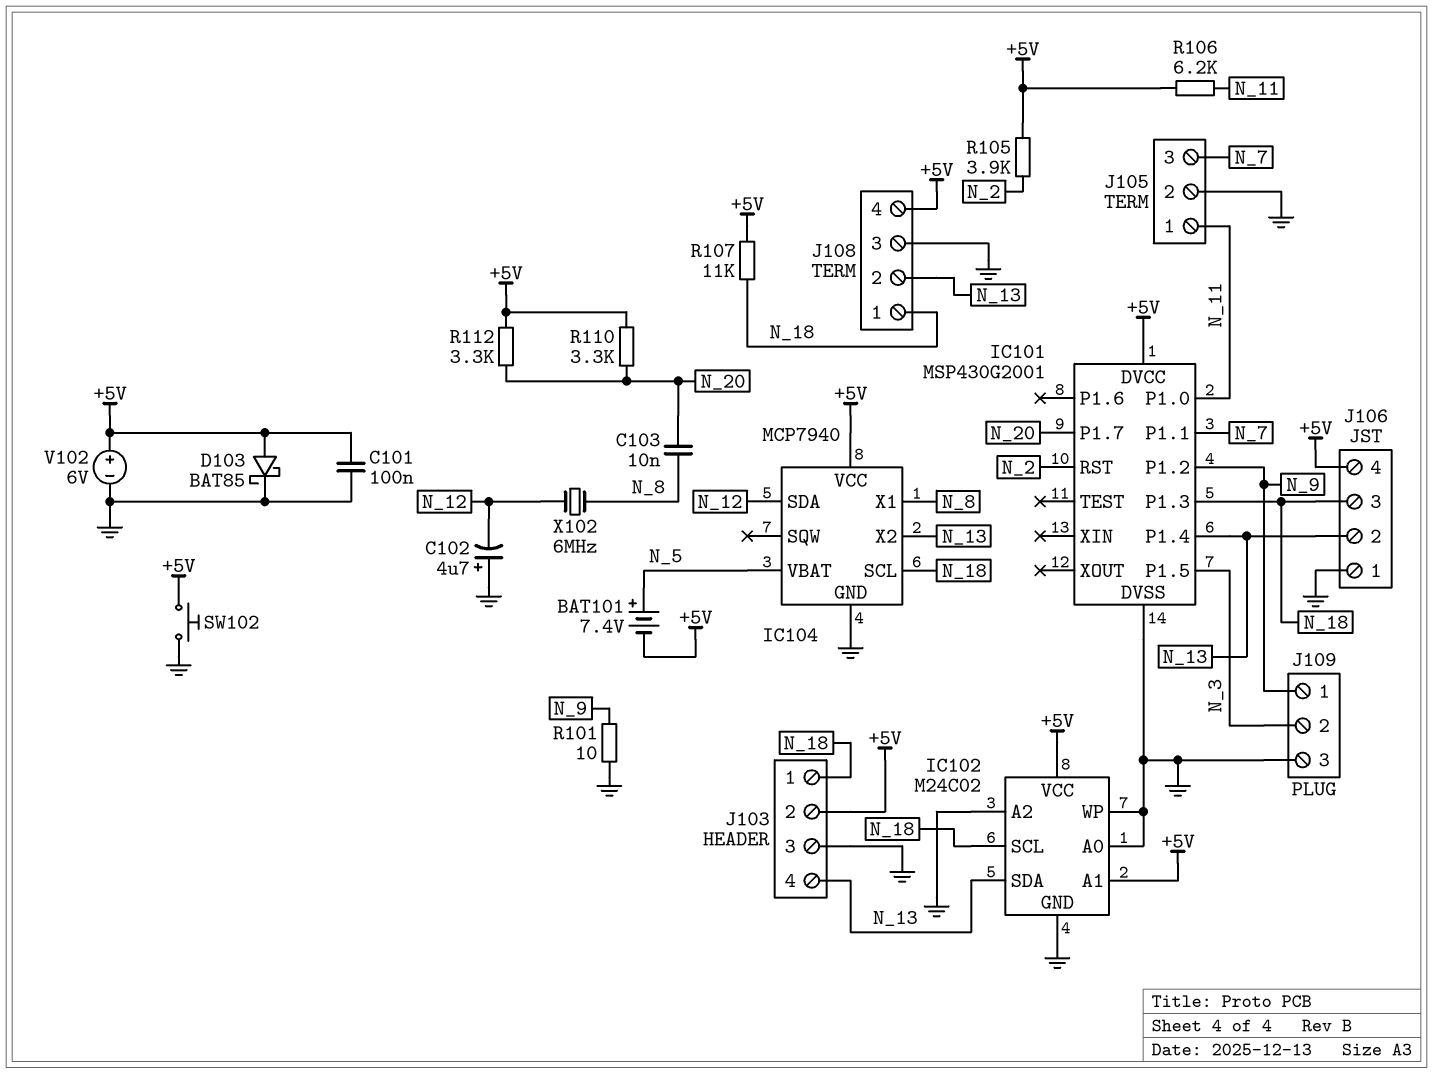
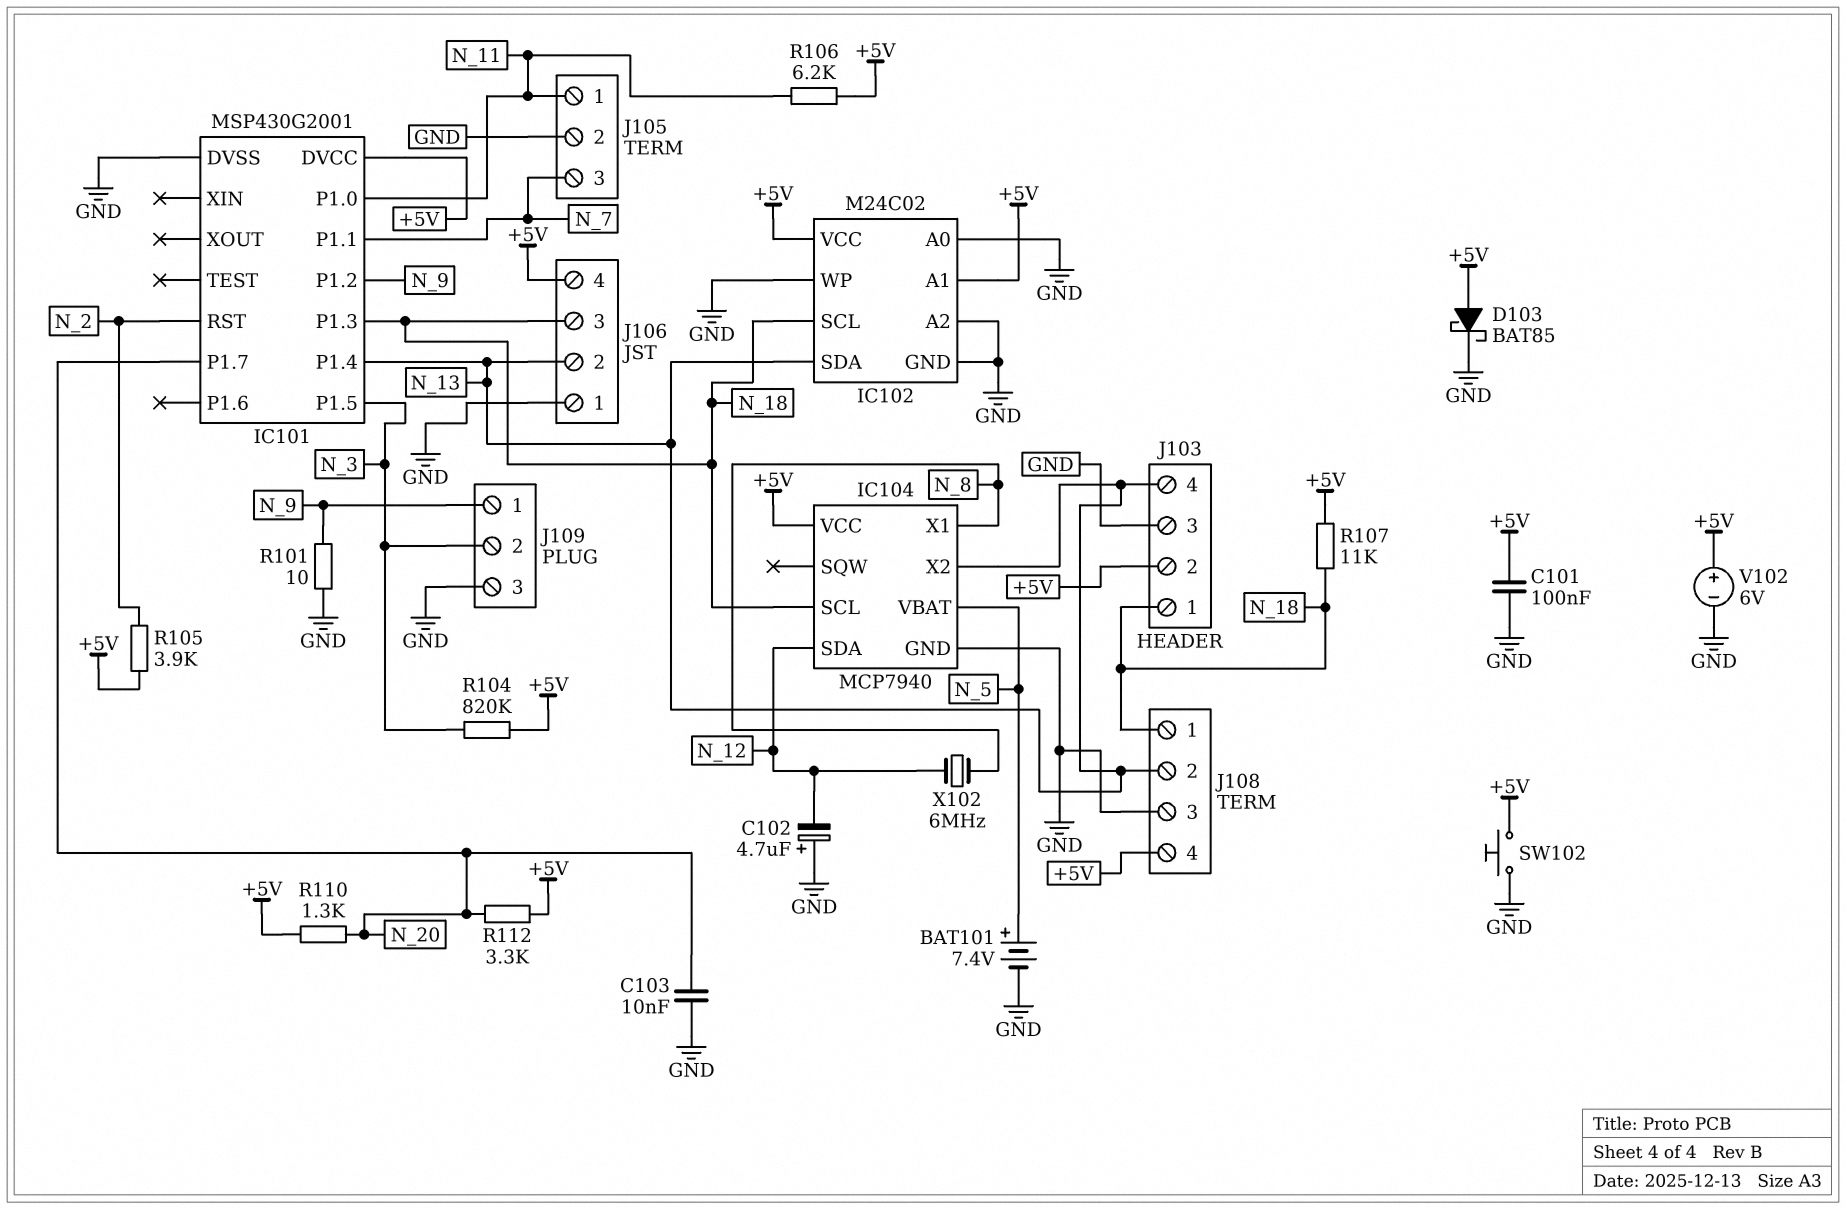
BAT101: 7.4V (plus N_5, minus +5V) -> 7.4V (plus N_5, minus GND)
C103: 10nF (N_8, N_20) -> 10nF (GND, N_20)
R104: none -> 820k (+5V, N_3)
R110: 3.3k (+5V, N_20) -> 1.3k (+5V, N_20)

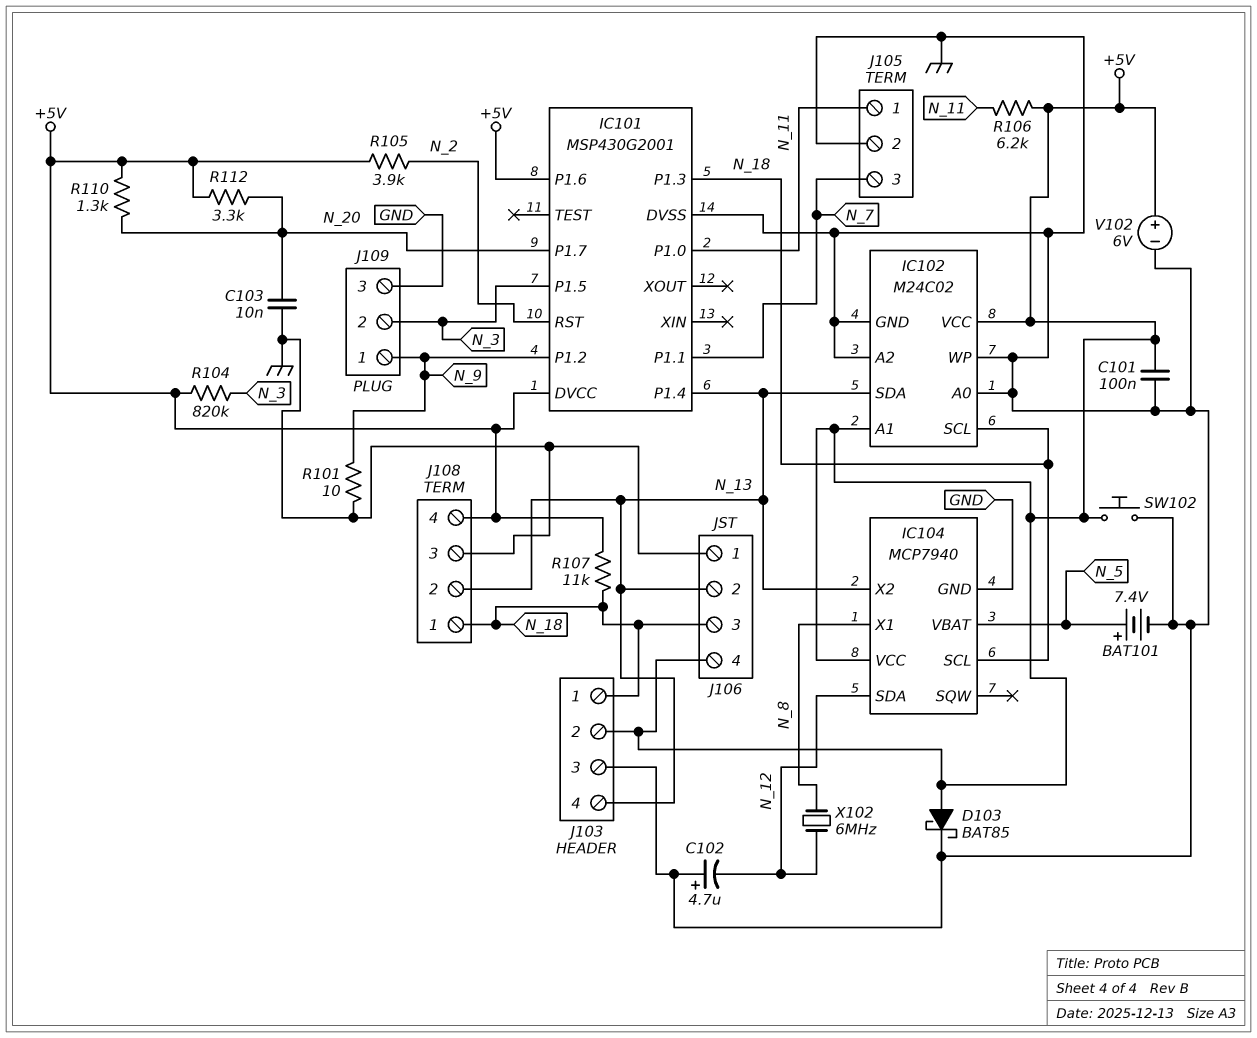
IC101 pin P1.6: none -> +5V

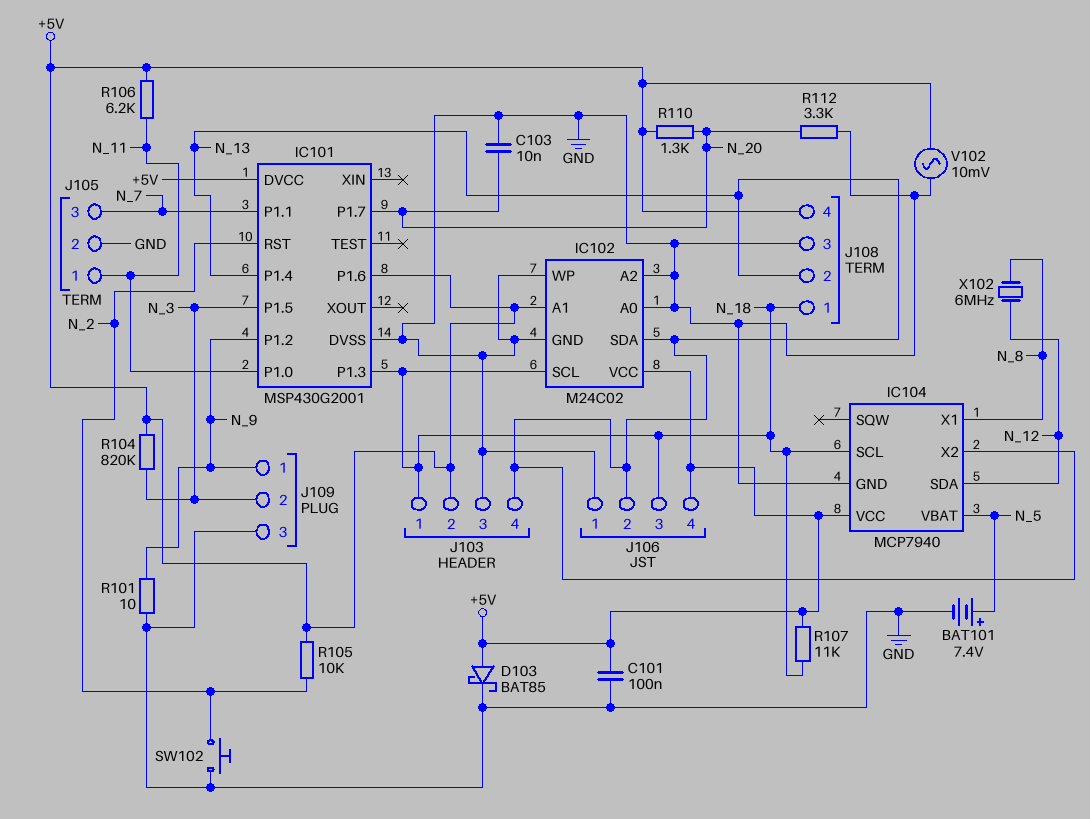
C102: 4.7uF (plus GND, minus N_12) -> none
R105: 3.9k (+5V, N_2) -> 10k (+5V, N_2)
R112: 3.3k (+5V, N_20) -> 3.3k (GND, N_20)
SW102: button (+5V, GND) -> button (GND, N_2)
V102: 6V (plus +5V, minus GND) -> AC 10mV (+5V, GND)

